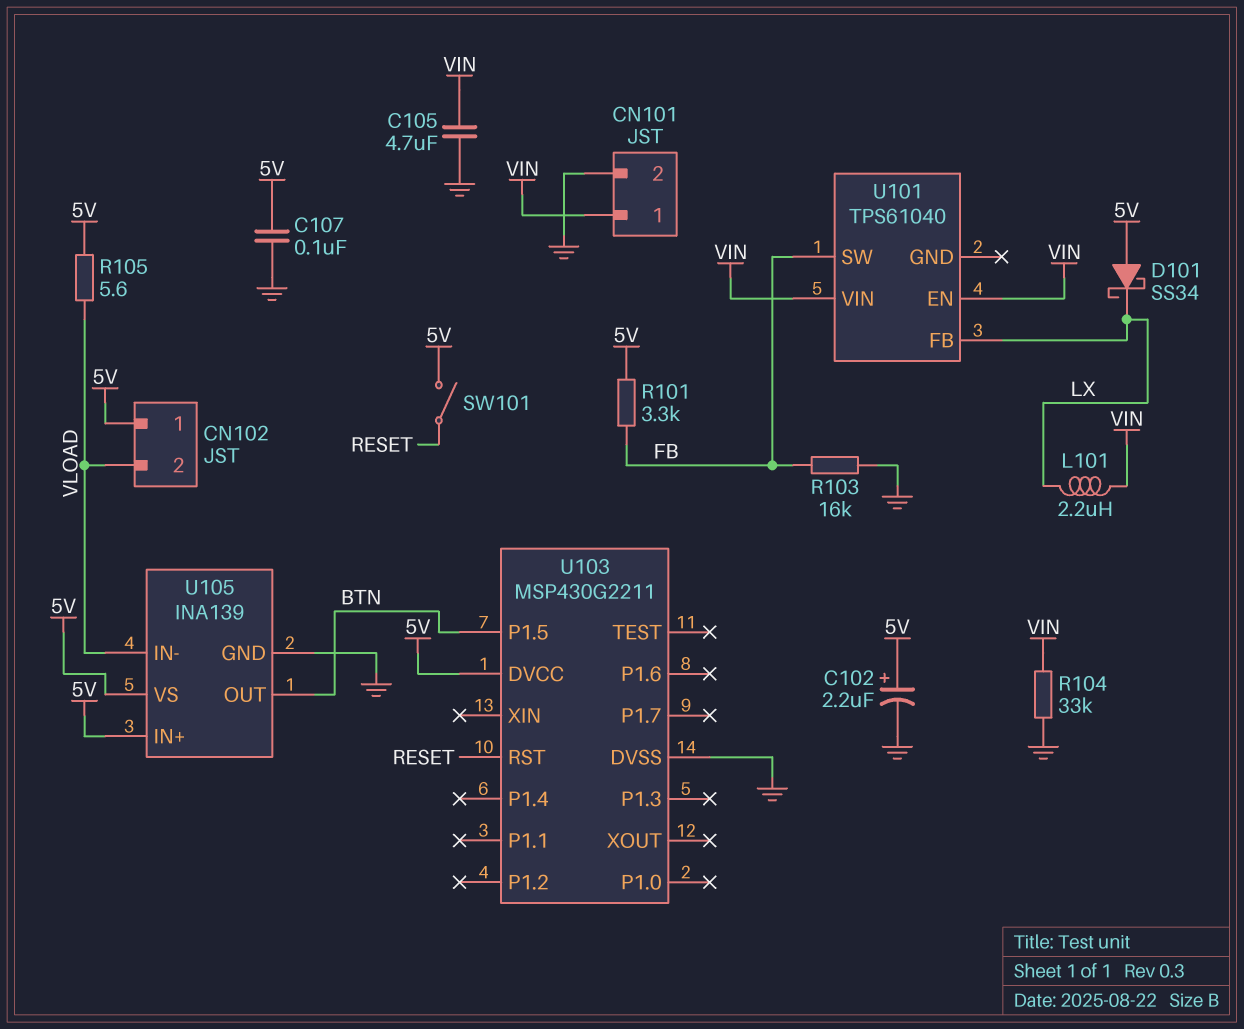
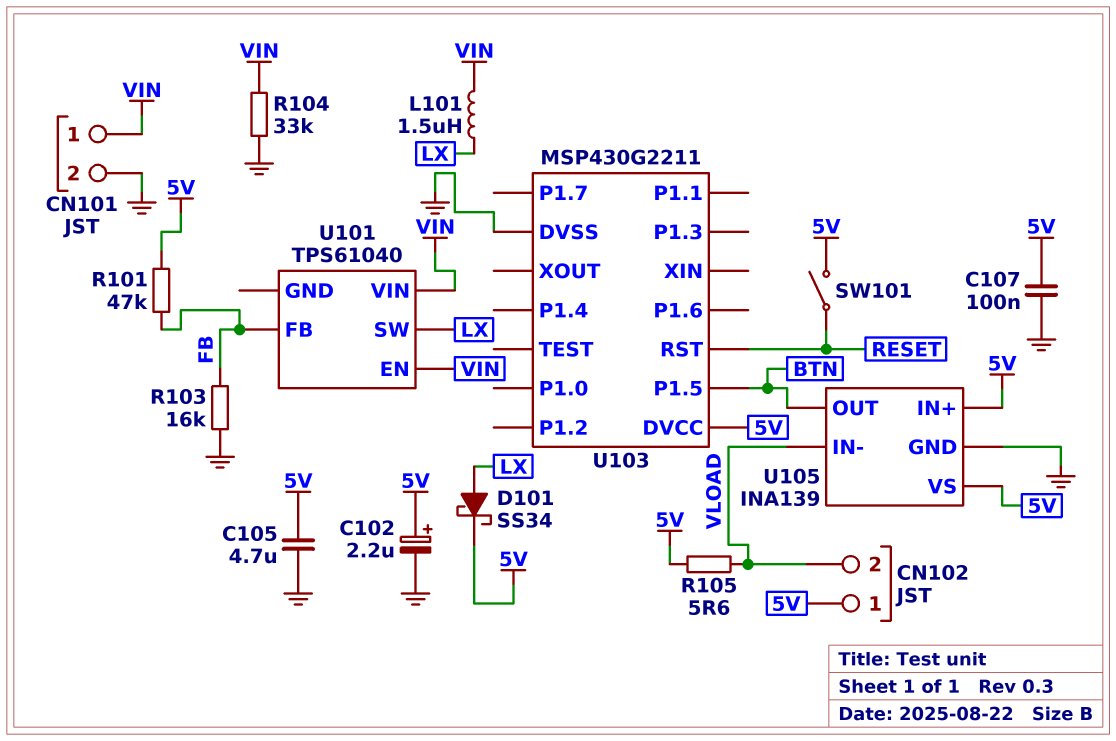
C105: 4.7uF (GND, VIN) -> 4.7uF (5V, GND)
D101: schottky SS34 (A 5V, K LX) -> schottky SS34 (A LX, K 5V)
L101: 2.2uH (LX, VIN) -> 1.5uH (LX, VIN)
R101: 3.3k (5V, FB) -> 47k (5V, FB)
U101 pin FB: LX -> FB
U101 pin SW: FB -> LX

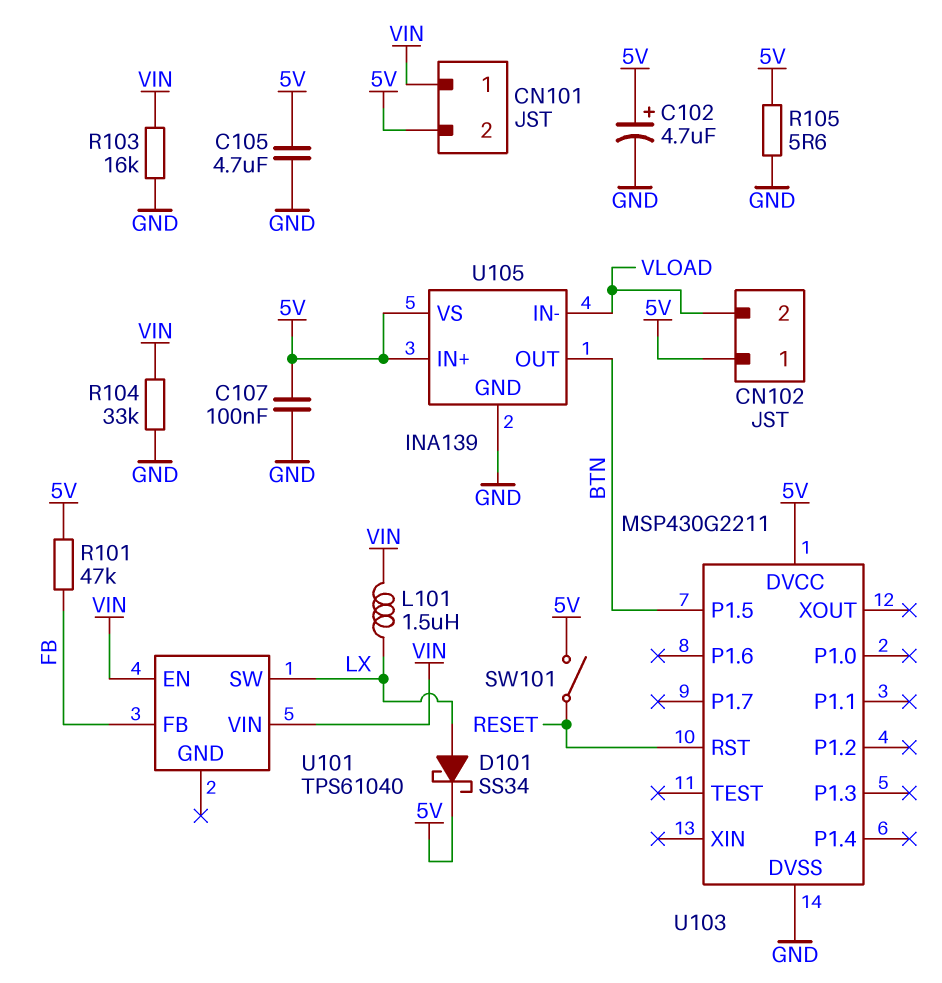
C102: 2.2uF (plus 5V, minus GND) -> 4.7uF (plus 5V, minus GND)
CN101 pin 2: GND -> 5V
R103: 16k (FB, GND) -> 16k (GND, VIN)
R105: 5.6 (5V, VLOAD) -> 5.6 (5V, GND)

